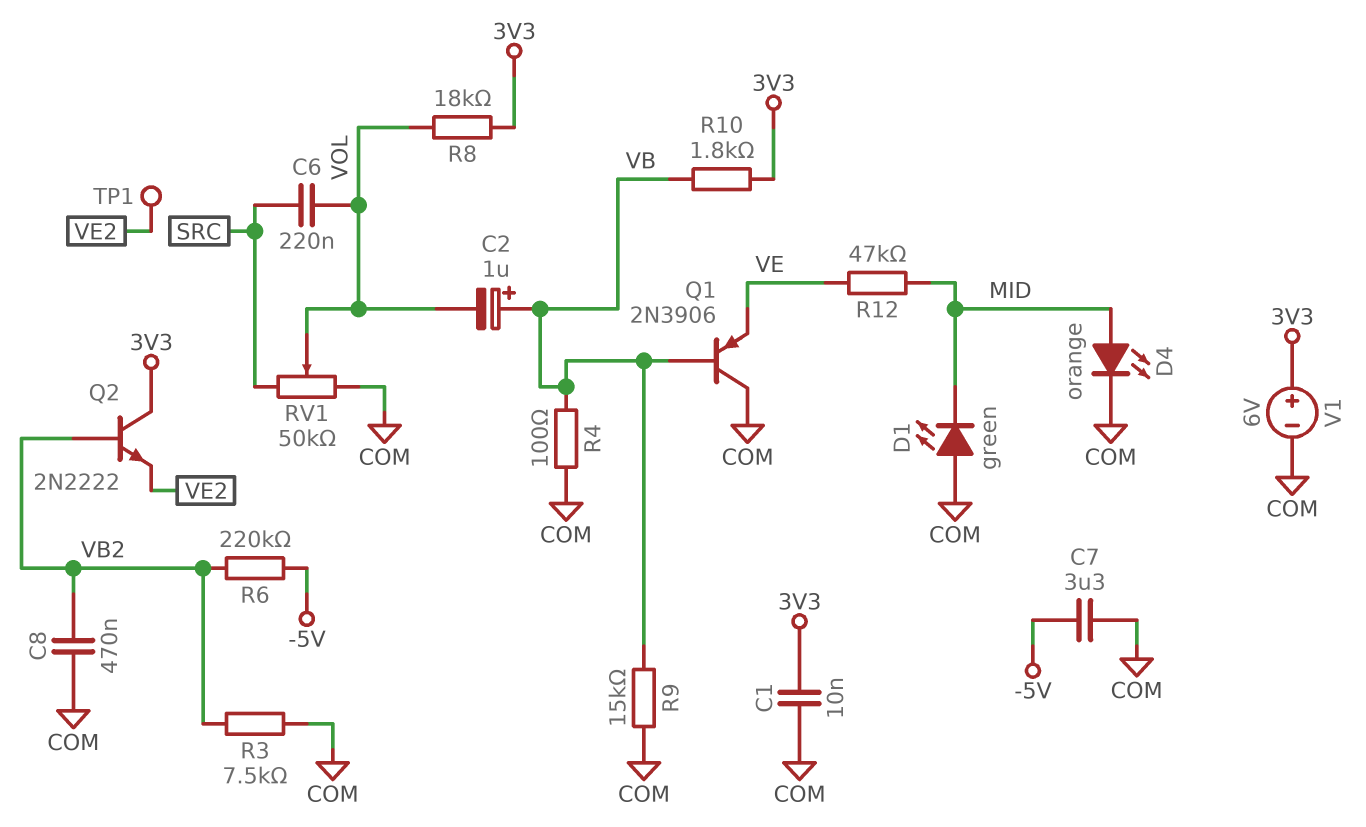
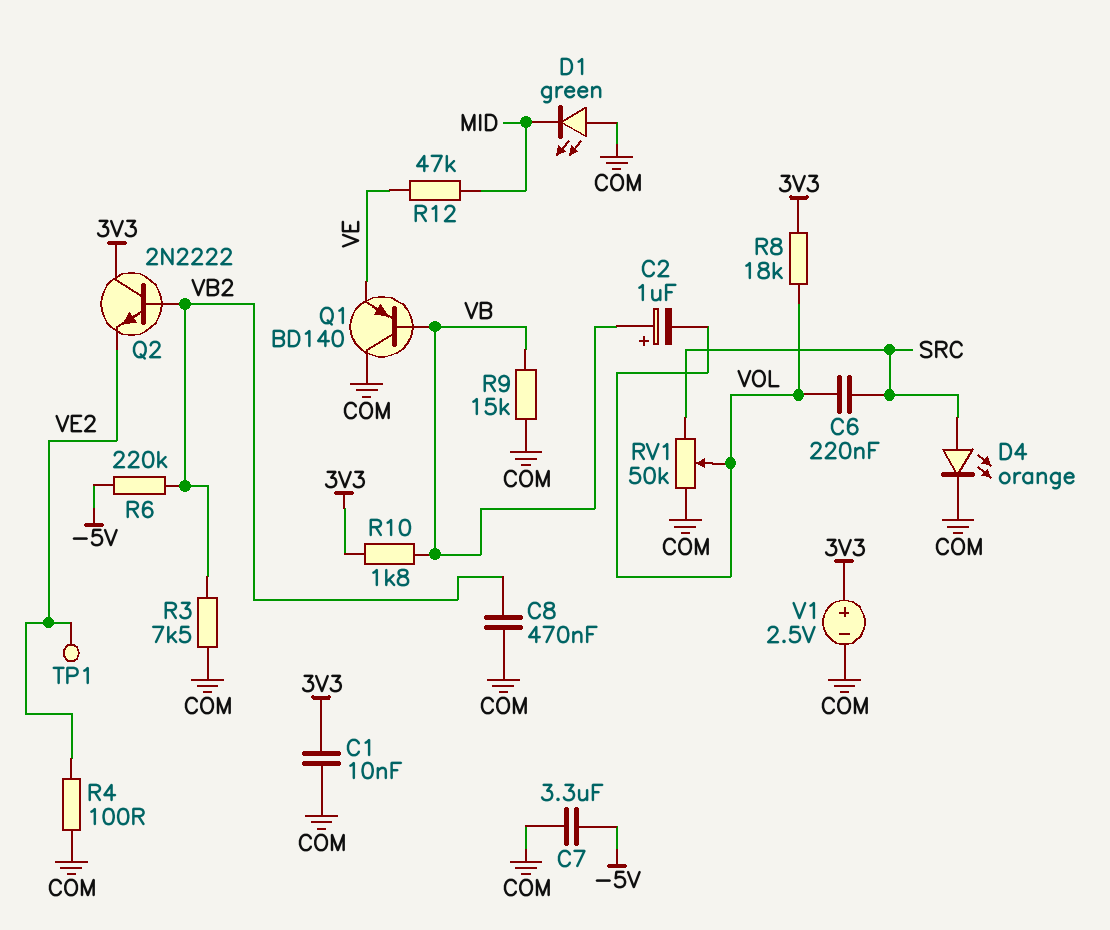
D4: LED orange (A MID, K COM) -> LED orange (A SRC, K COM)
Q1: PNP 2N3906 (B VB, C COM, E VE) -> PNP BD140 (B VB, C COM, E VE)
R4: 100 (COM, VB) -> 100 (COM, VE2)
V1: 6V (plus 3V3, minus COM) -> 2.5V (plus 3V3, minus COM)

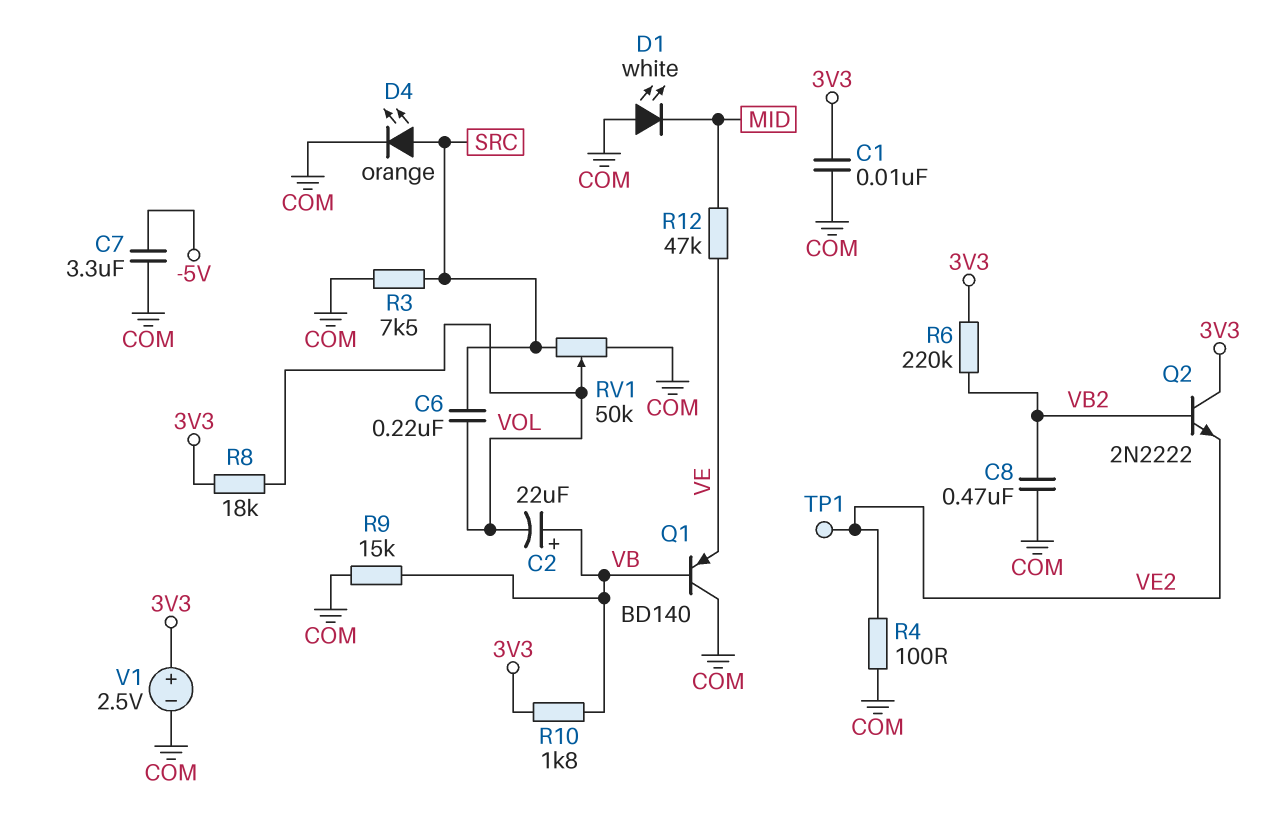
C2: 1uF (plus VB, minus VOL) -> 22uF (plus VB, minus VOL)
D1: LED green (A COM, K MID) -> LED white (A COM, K MID)
R3: 7.5k (COM, VB2) -> 7.5k (COM, SRC)
R6: 220k (-5V, VB2) -> 220k (3V3, VB2)

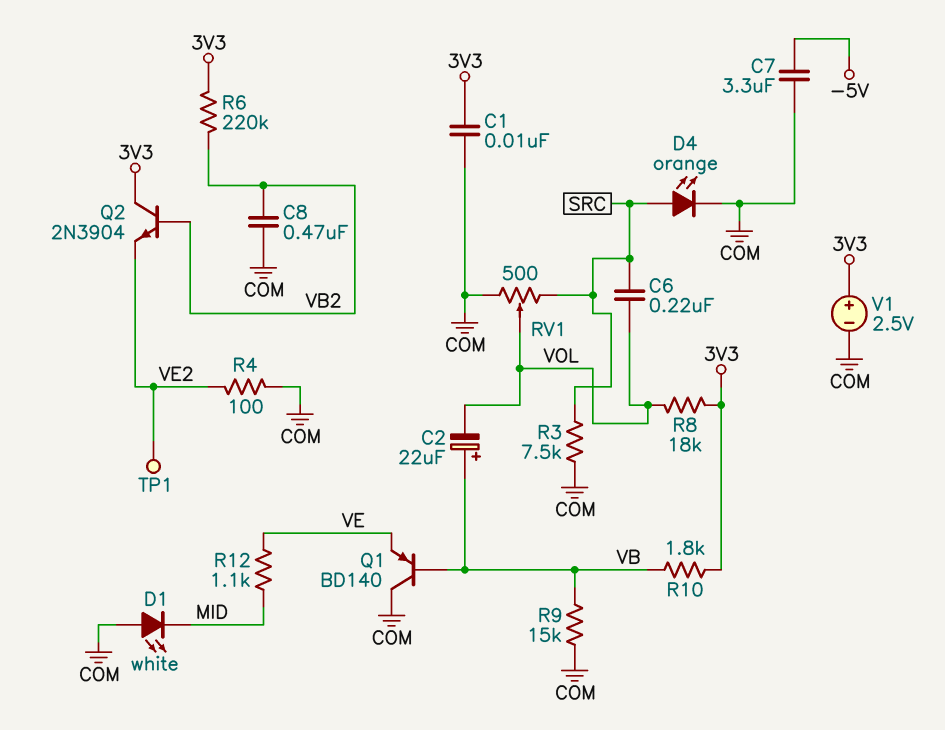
Q2: NPN 2N2222 (B VB2, C 3V3, E VE2) -> NPN 2N3904 (B VB2, C 3V3, E VE2)
R12: 47k (MID, VE) -> 1.1k (MID, VE)
RV1: 50k (COM, SRC, wiper VOL) -> 500 (COM, SRC, wiper VOL)

